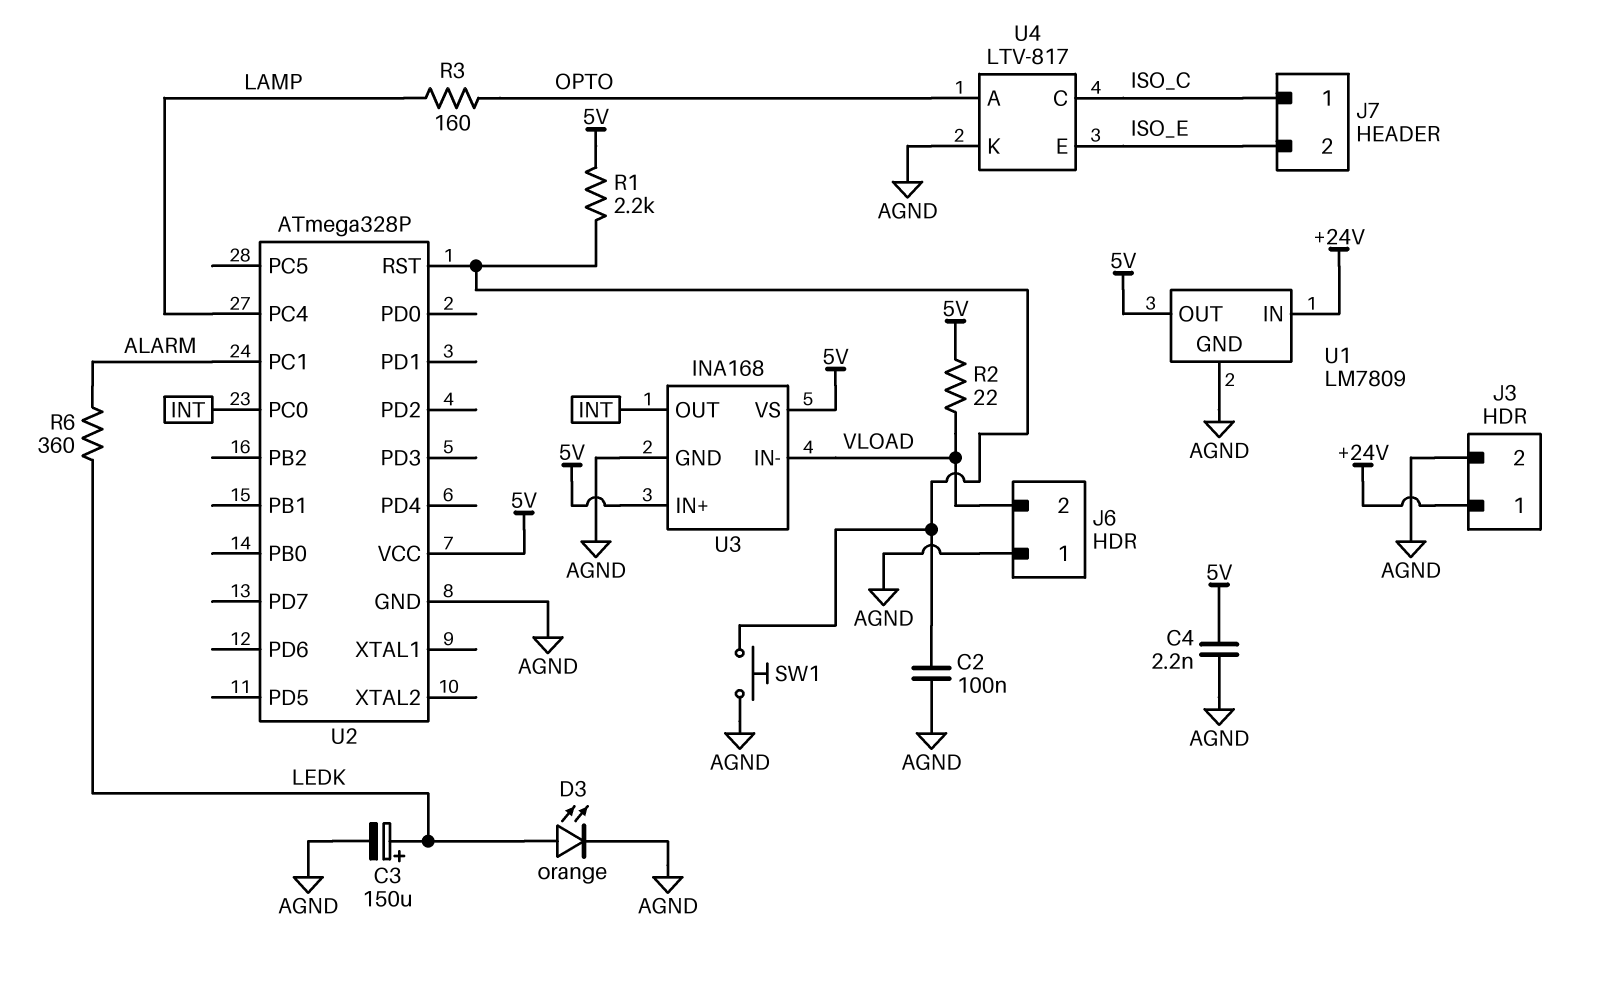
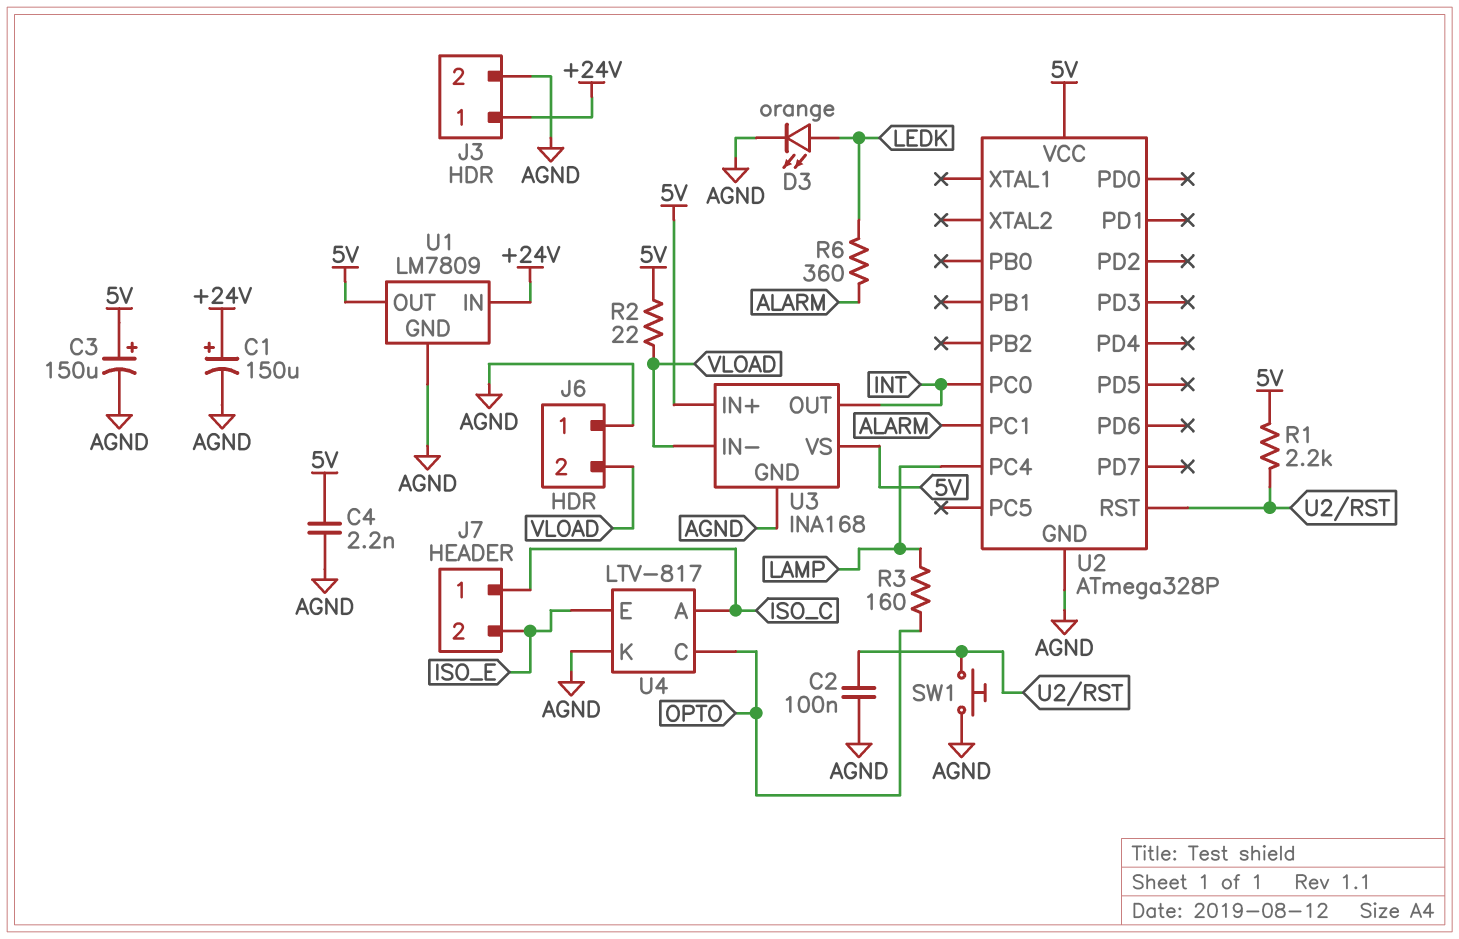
C1: none -> 150uF (plus +24V, minus AGND)
C3: 150uF (plus LEDK, minus AGND) -> 150uF (plus 5V, minus AGND)
U4 pin A: OPTO -> ISO_C
U4 pin C: ISO_C -> OPTO

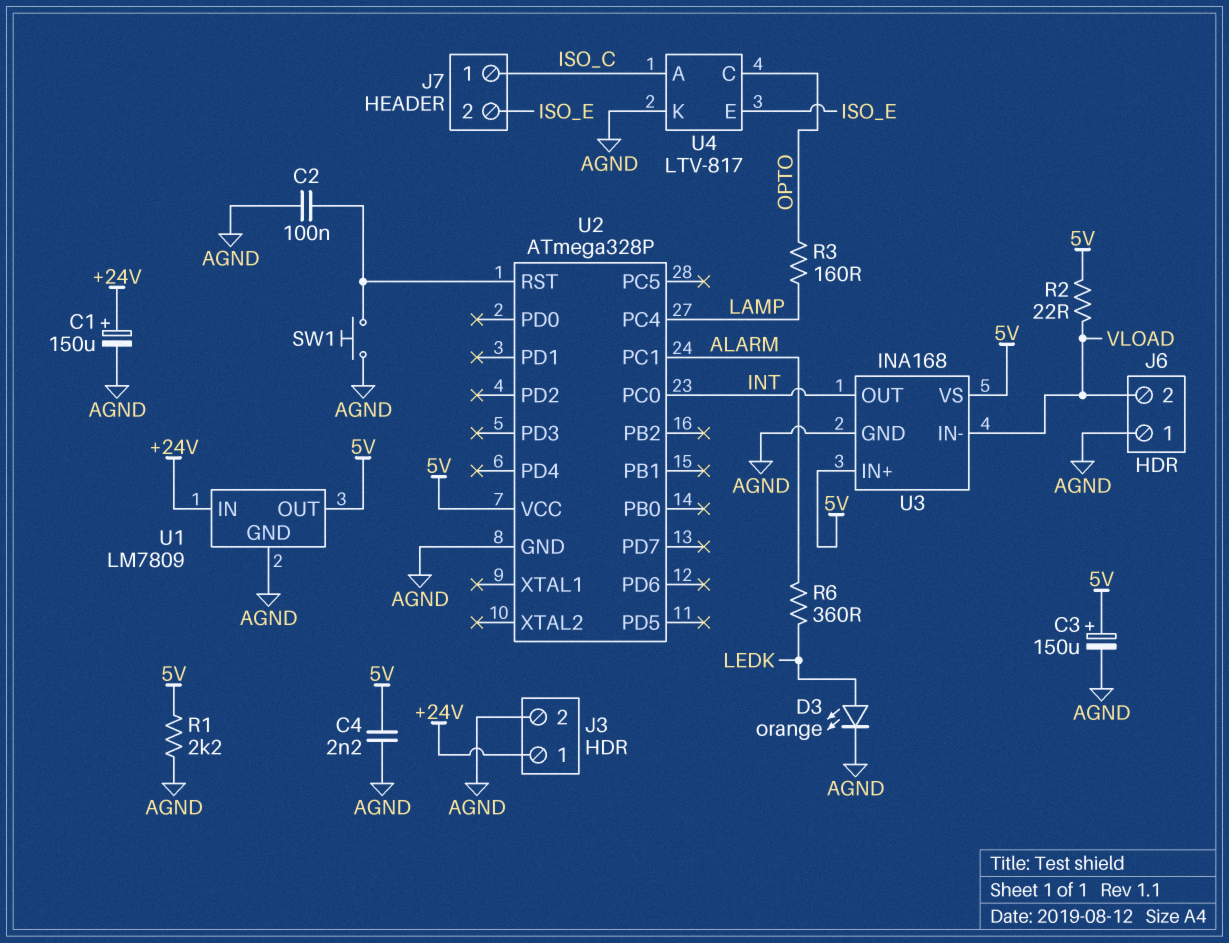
R1: 2.2k (5V, U2/RST) -> 2.2k (5V, AGND)

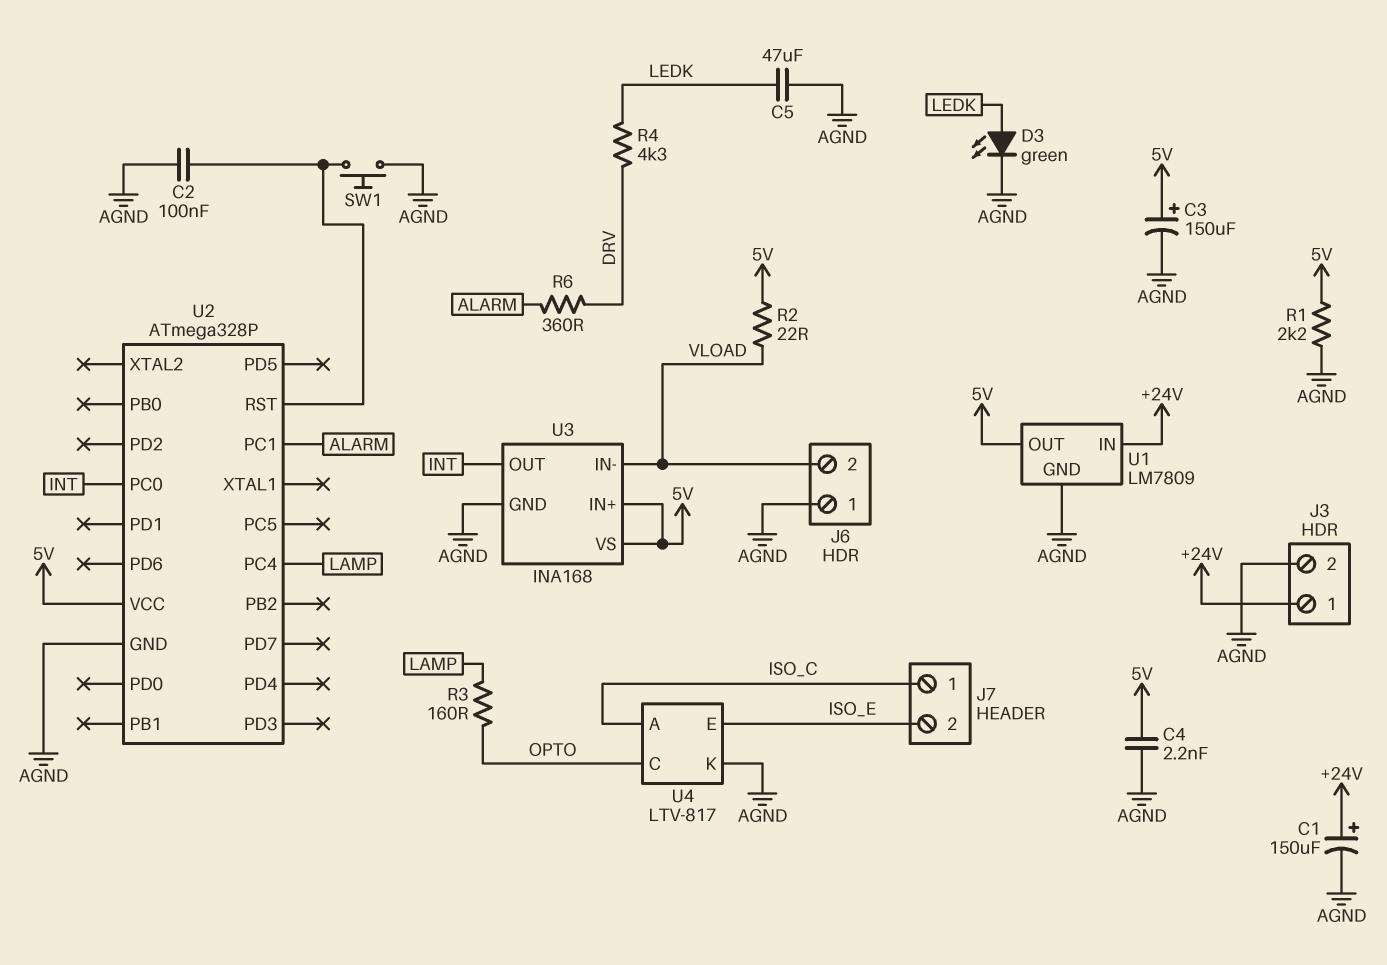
C5: none -> 47uF (AGND, LEDK)
D3: LED orange (A LEDK, K AGND) -> LED green (A LEDK, K AGND)
R4: none -> 4.3k (DRV, LEDK)
R6: 360 (ALARM, LEDK) -> 360 (ALARM, DRV)

